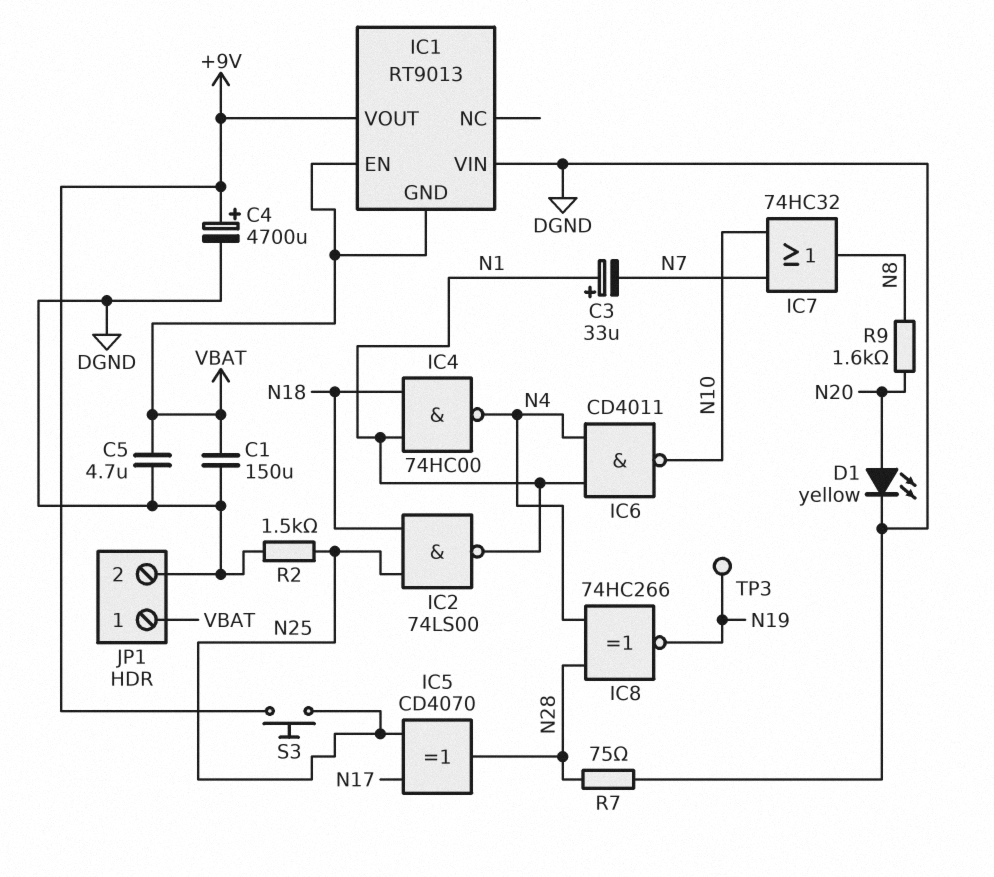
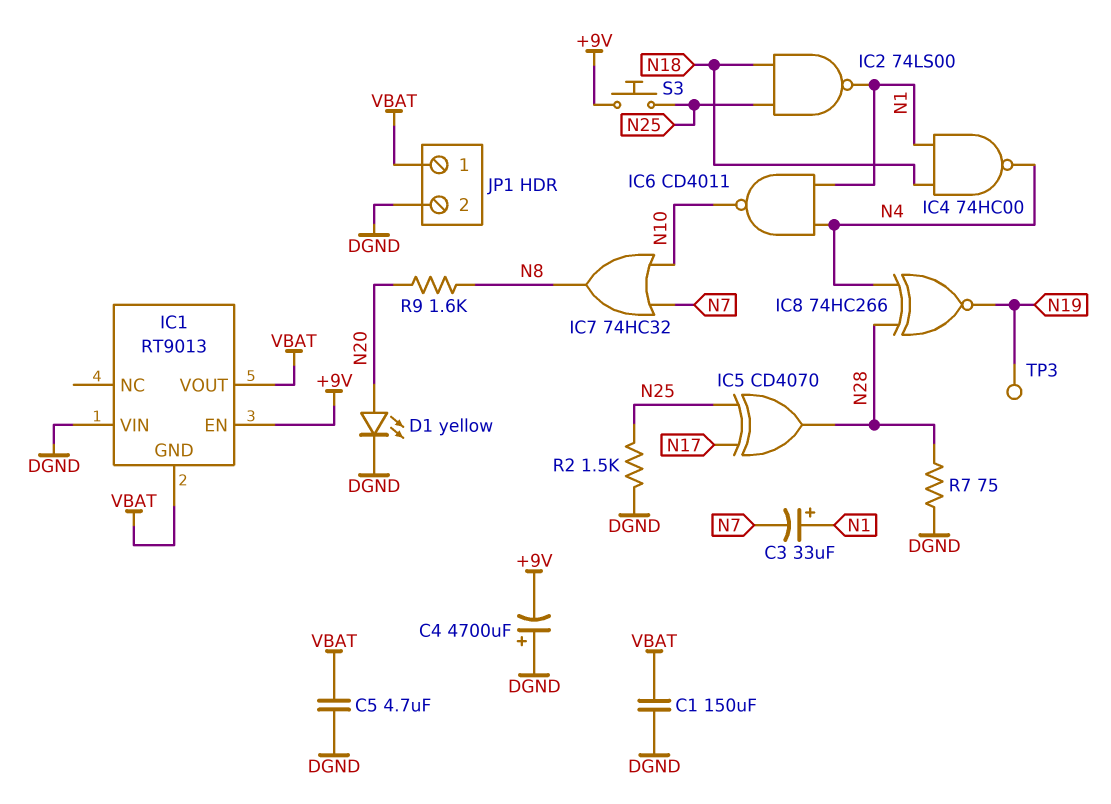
C4: 4700uF (plus +9V, minus DGND) -> 4700uF (plus DGND, minus +9V)
IC1 pin EN: VBAT -> +9V
IC1 pin VOUT: +9V -> VBAT

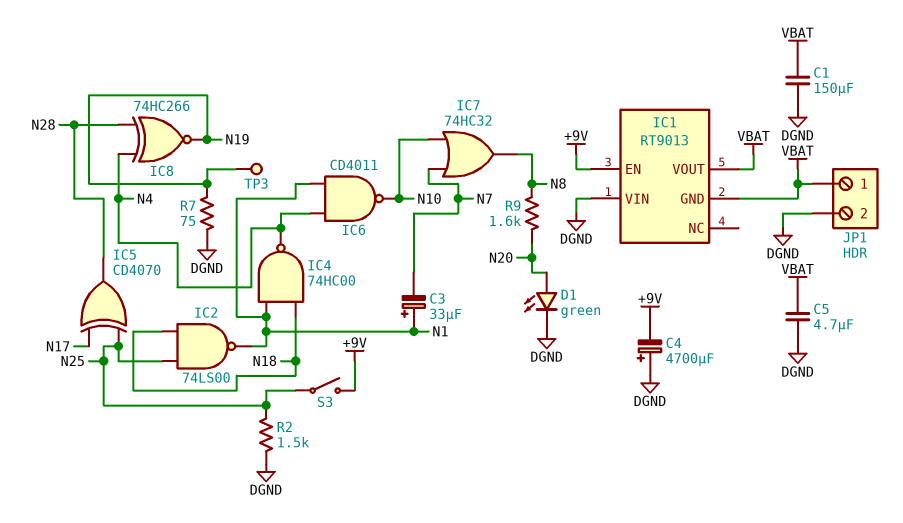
D1: LED yellow (A N20, K DGND) -> LED green (A N20, K DGND)
R7: 75 (DGND, N28) -> 75 (DGND, N19)
S3: button (+9V, N25) -> switch (+9V, N25)

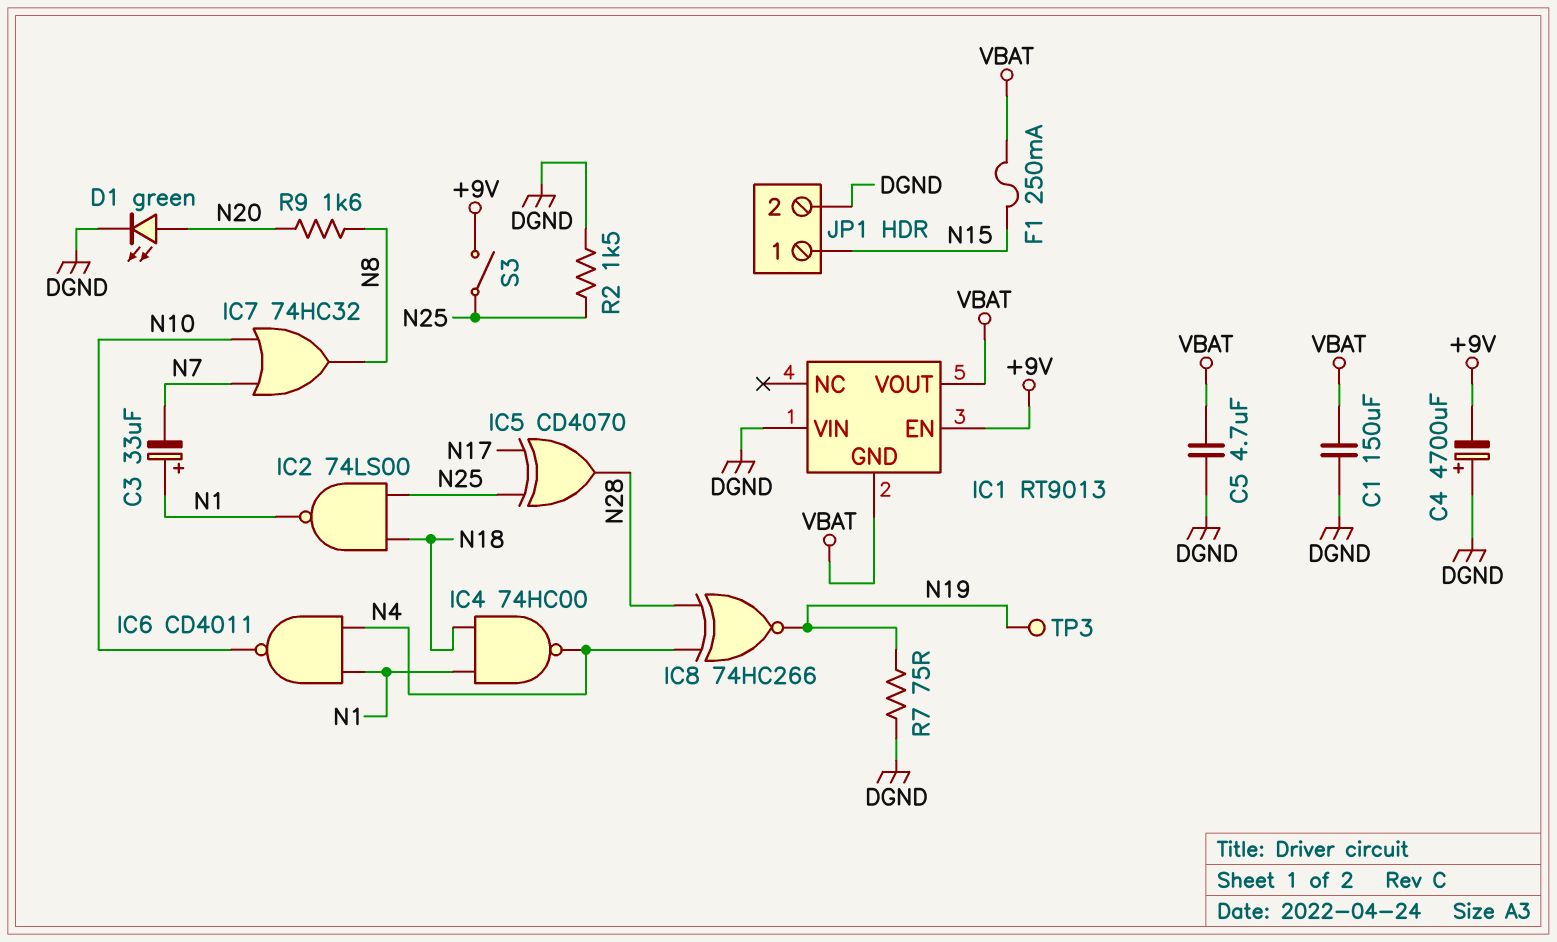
F1: none -> 250mA (N15, VBAT)
JP1 pin 1: VBAT -> N15

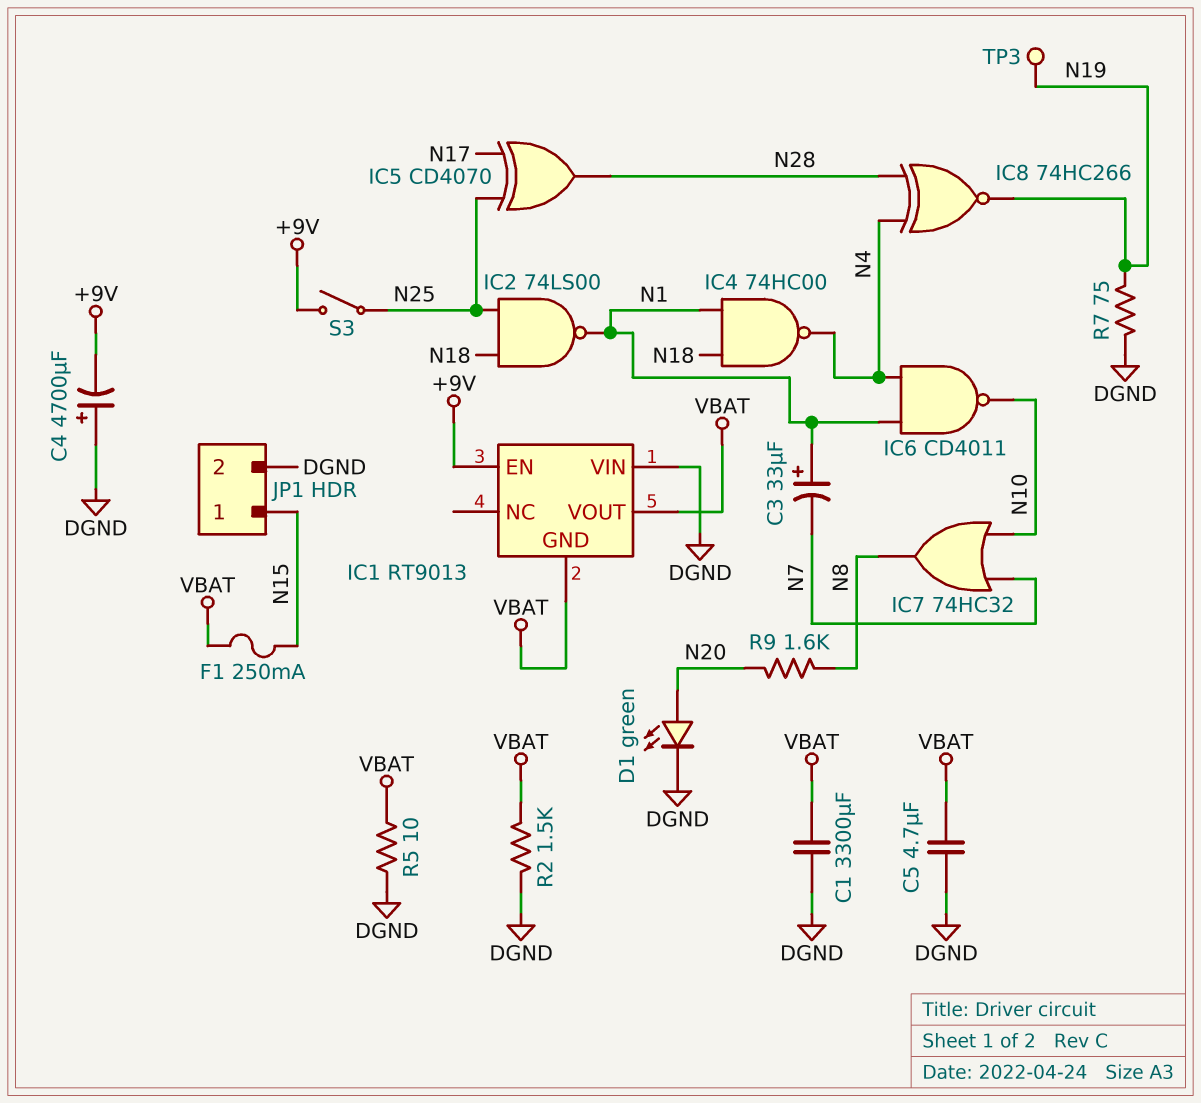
C1: 150uF (DGND, VBAT) -> 3300uF (DGND, VBAT)
R2: 1.5k (DGND, N25) -> 1.5k (DGND, VBAT)
R5: none -> 10 (DGND, VBAT)

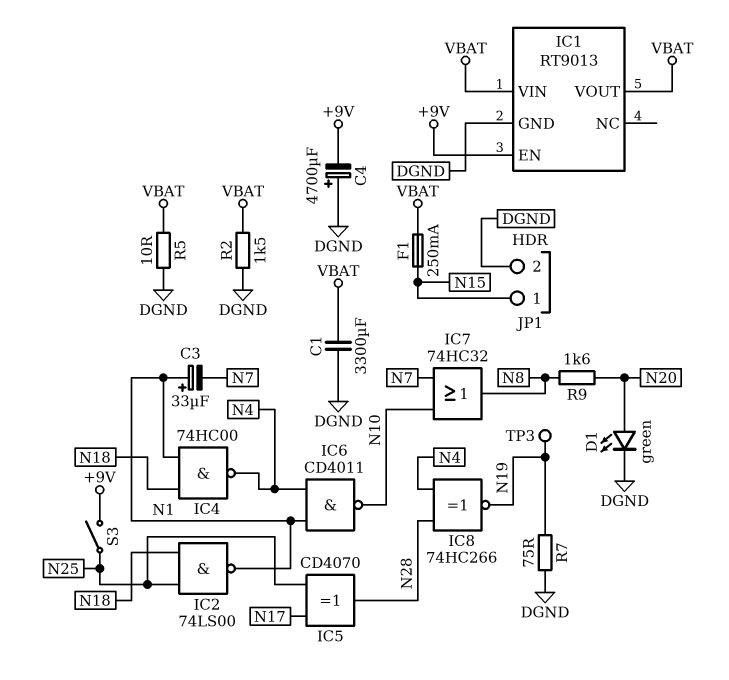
C5: 4.7uF (DGND, VBAT) -> none
IC1 pin GND: VBAT -> DGND
IC1 pin VIN: DGND -> VBAT

